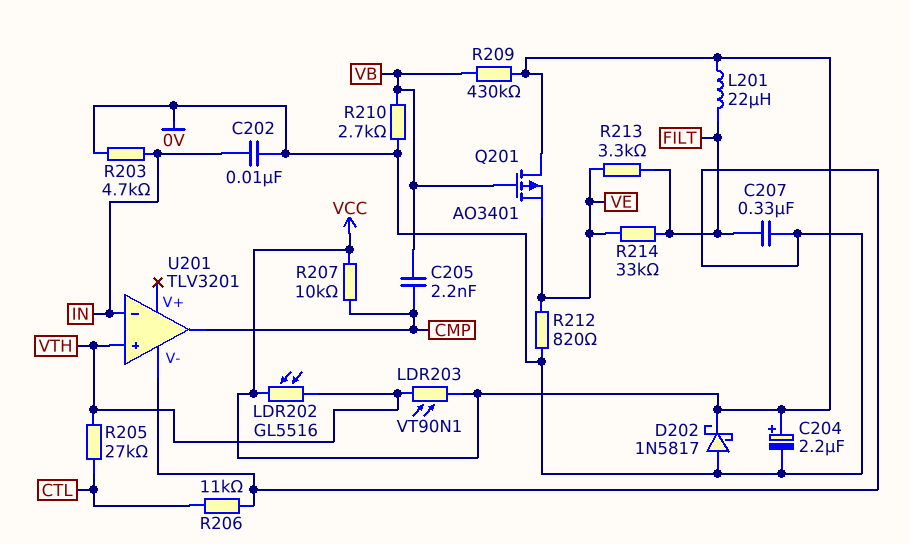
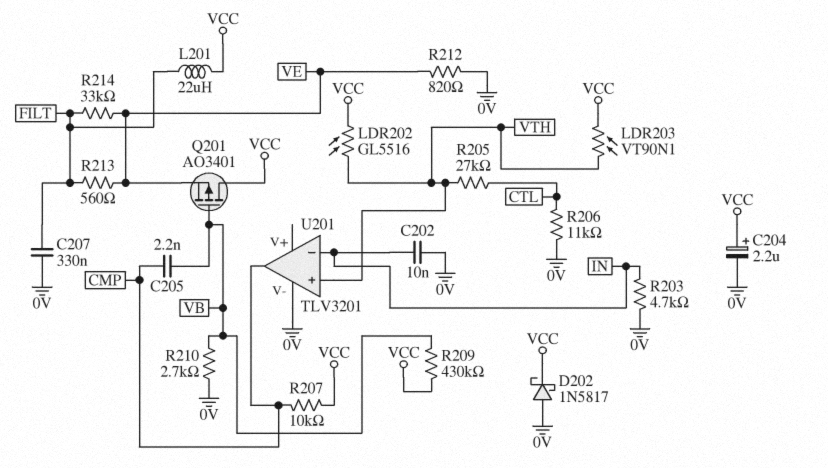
R213: 3.3k (FILT, VE) -> 560 (FILT, VE)

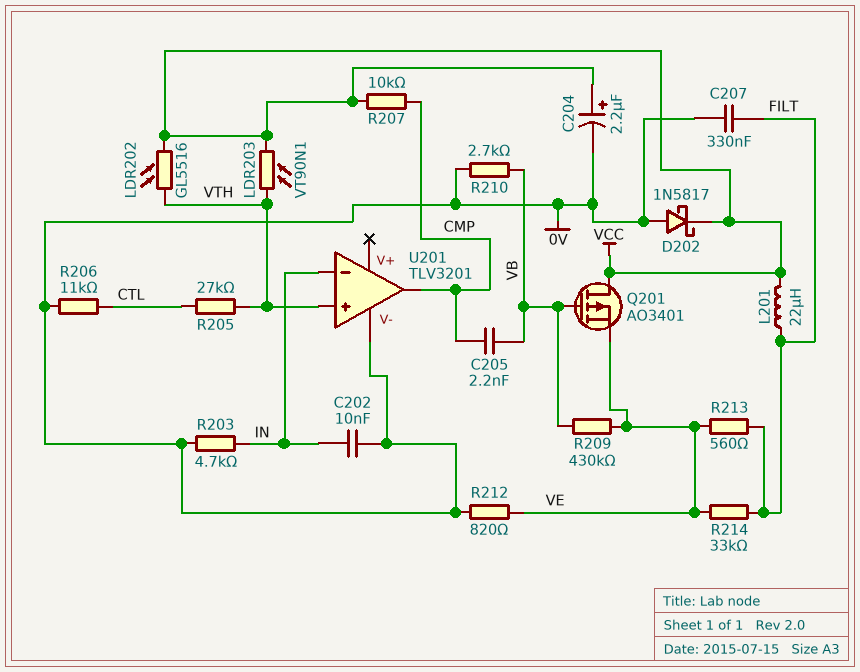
R209: 430k (VB, VCC) -> 430k (VB, VE)

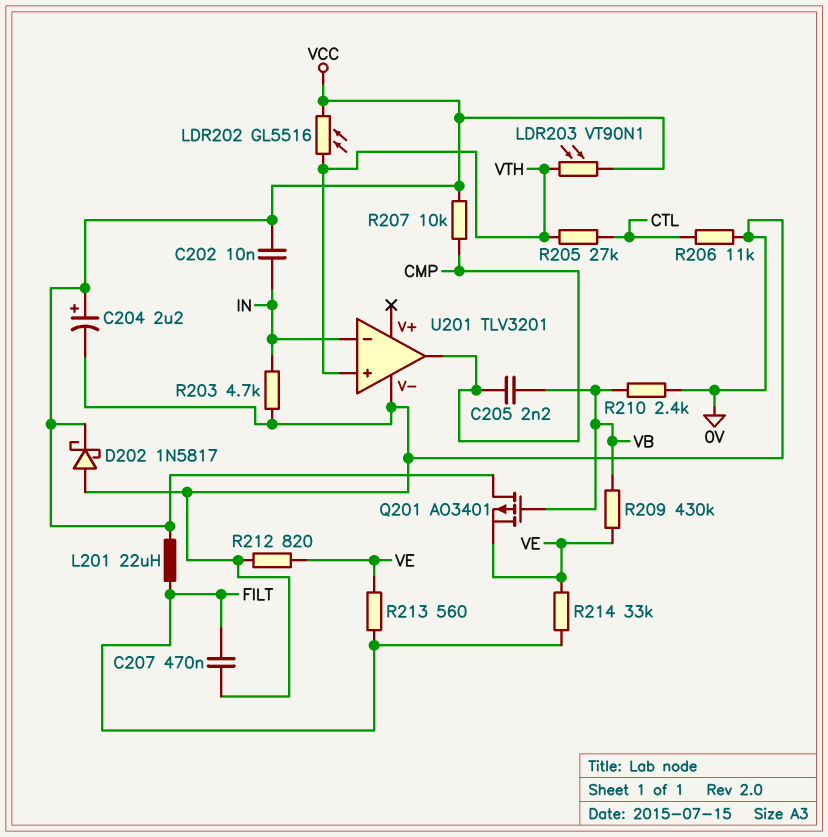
C202: 10nF (0V, IN) -> 10nF (IN, VCC)
C207: 330nF (0V, FILT) -> 470nF (0V, FILT)
R210: 2.7k (0V, VB) -> 2.4k (0V, VB)

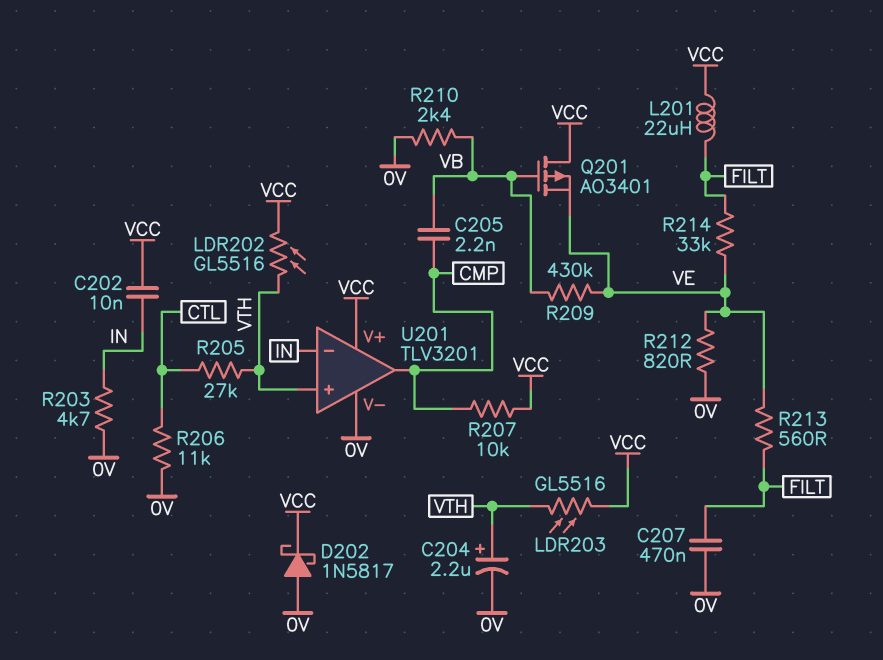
C204: 2.2uF (plus VCC, minus 0V) -> 2.2uF (plus VTH, minus 0V)
LDR203: VT90N1 (VCC, VTH) -> GL5516 (VCC, VTH)
U201 pin V+: none -> VCC

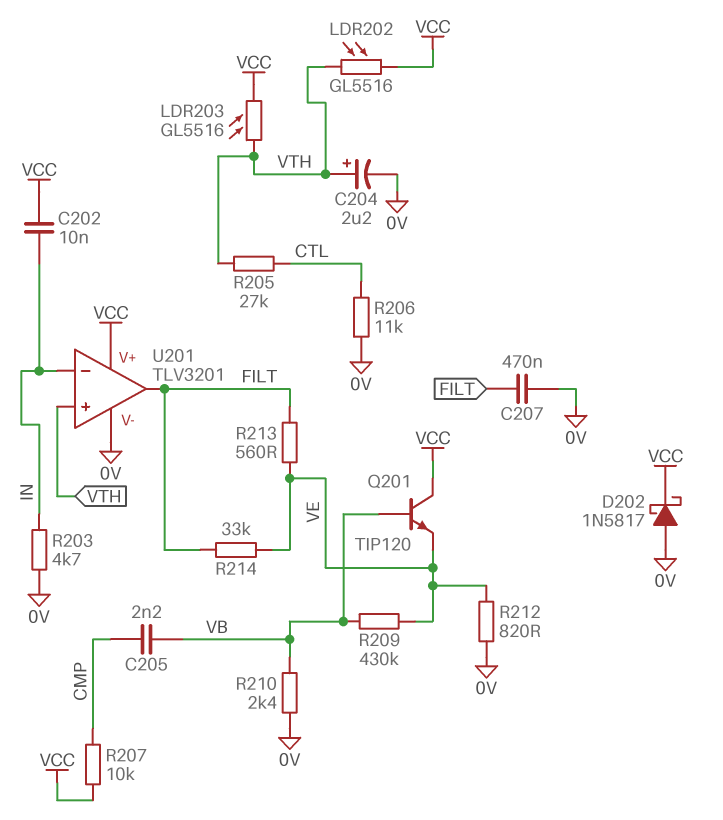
L201: 22uH (FILT, VCC) -> none
Q201: PMOS AO3401 (G VB, D VCC, S VE) -> NPN TIP120 (B VB, C VCC, E VE)
U201 pin out: CMP -> FILT

